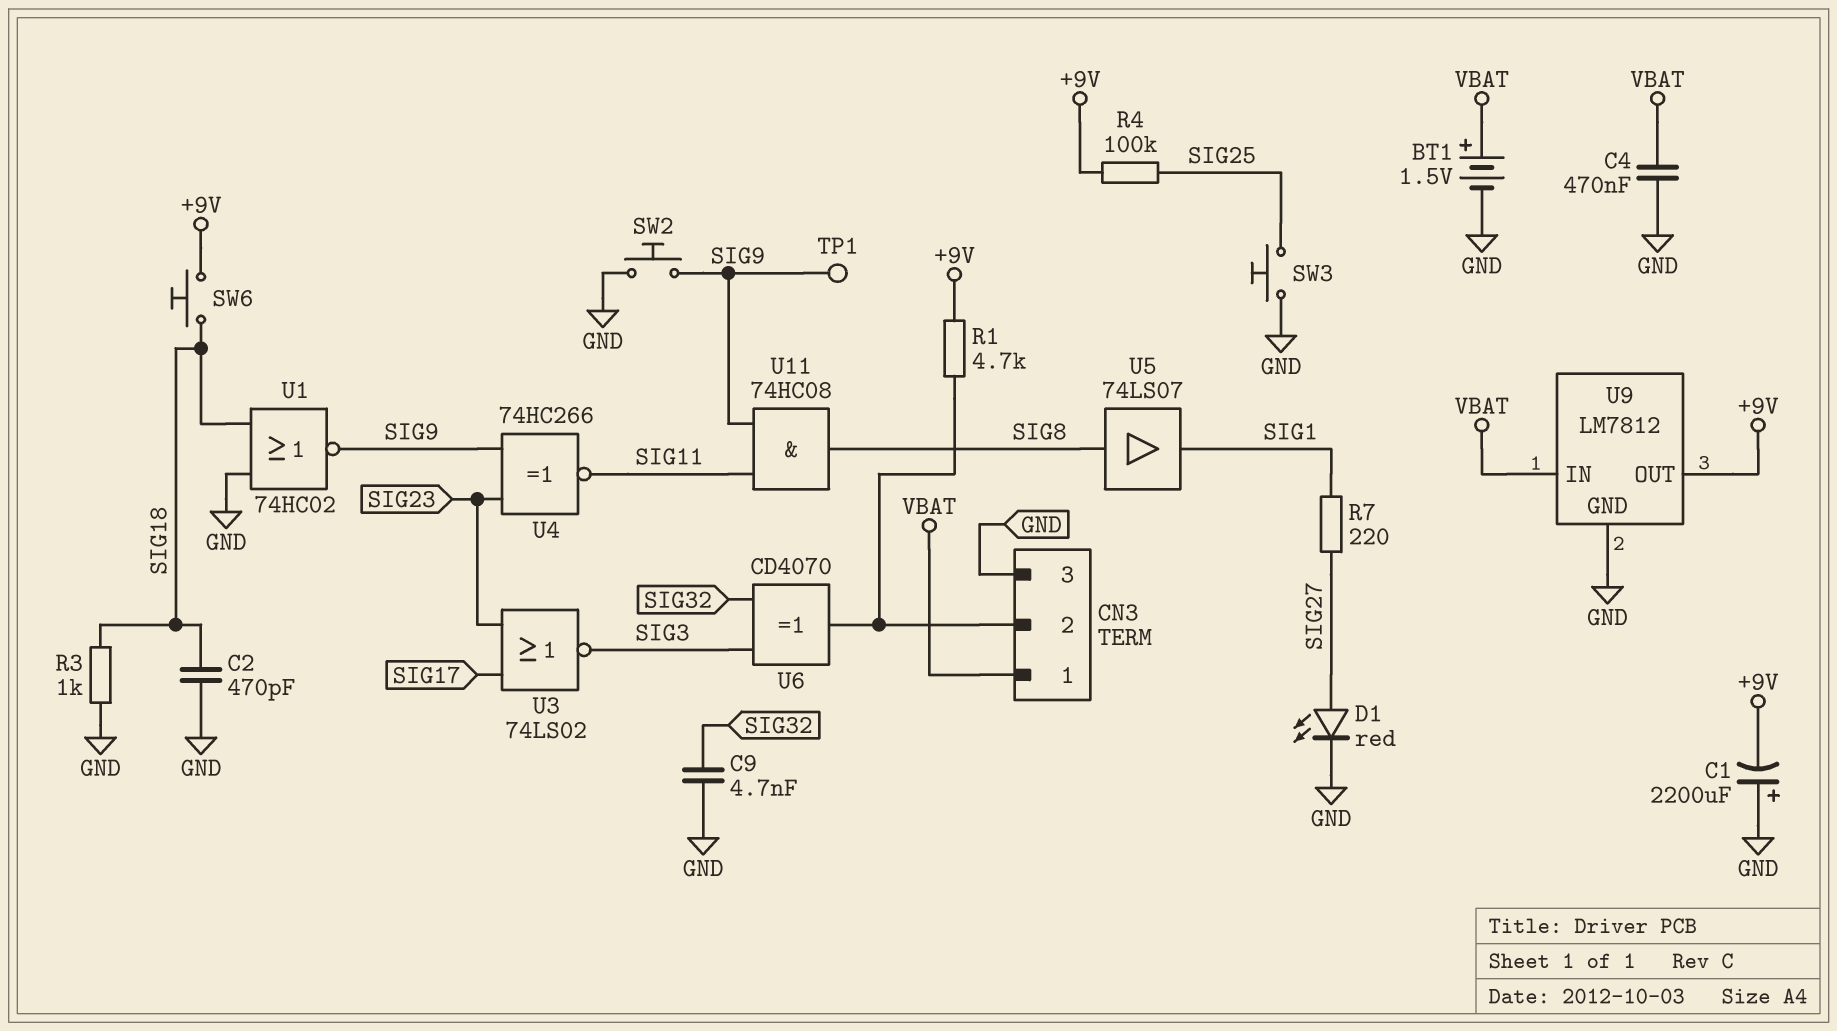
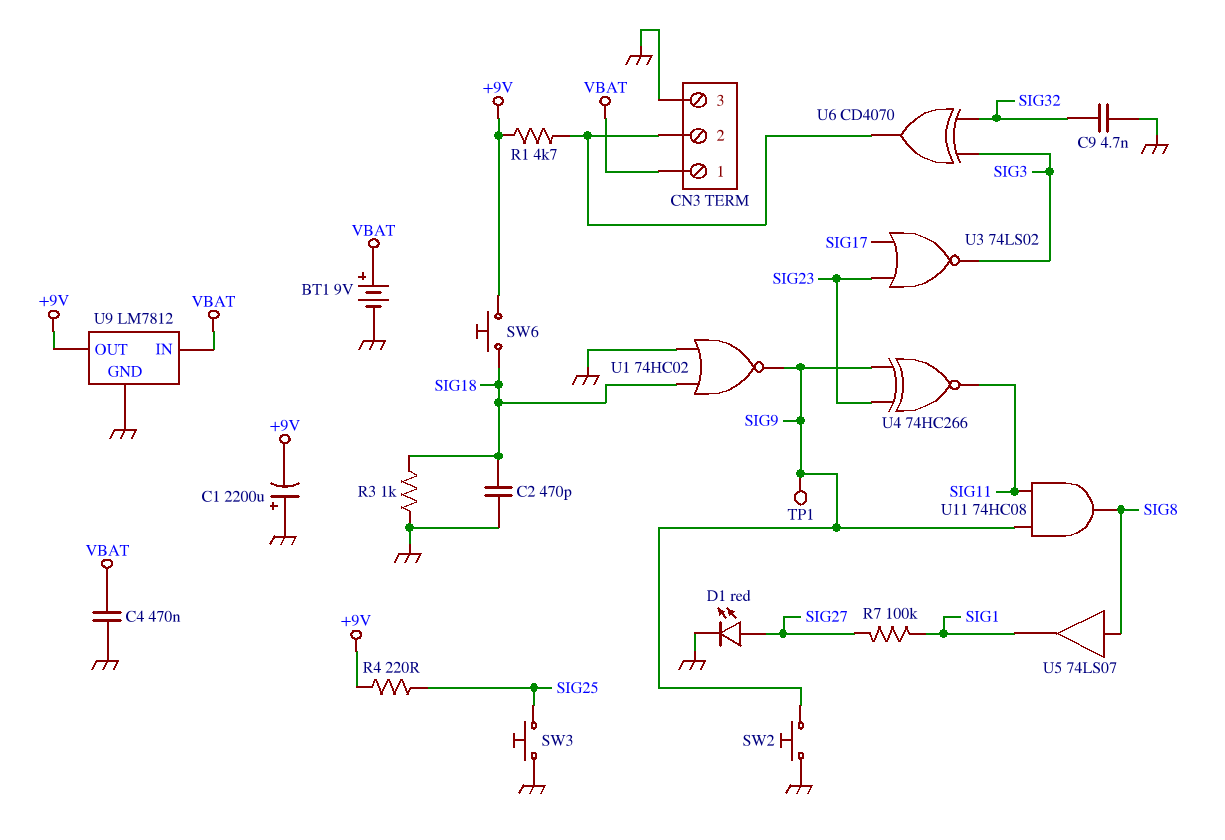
BT1: 1.5V (plus VBAT, minus GND) -> 9V (plus VBAT, minus GND)
R4: 100k (+9V, SIG25) -> 220 (+9V, SIG25)
R7: 220 (SIG1, SIG27) -> 100k (SIG1, SIG27)

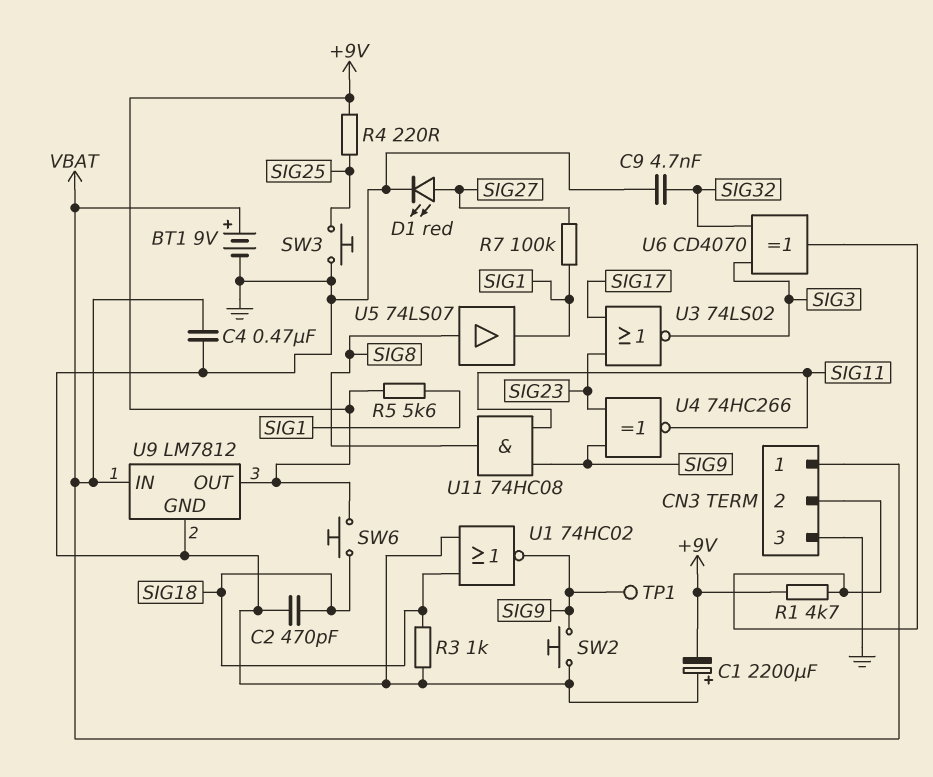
R5: none -> 5.6k (+9V, SIG1)

